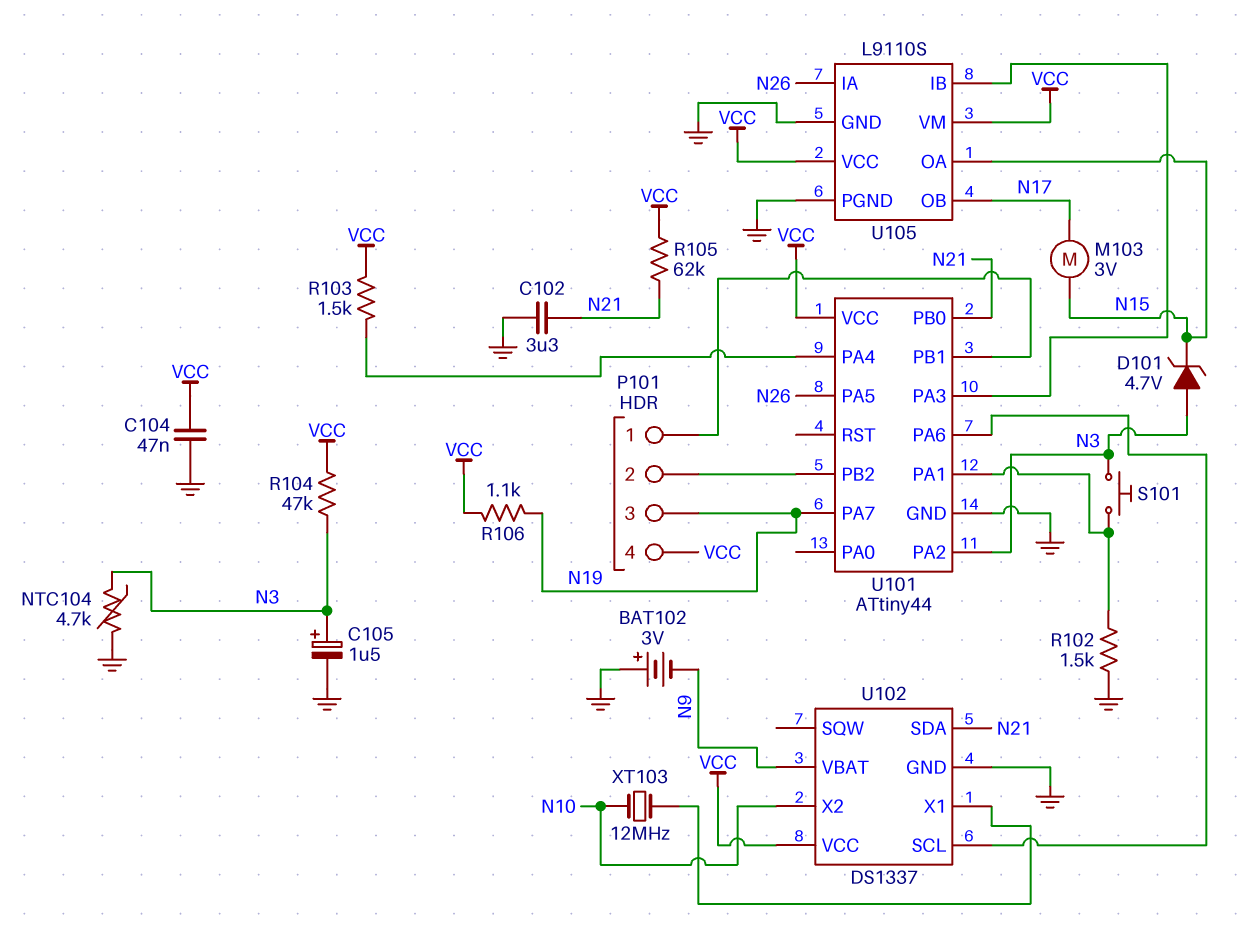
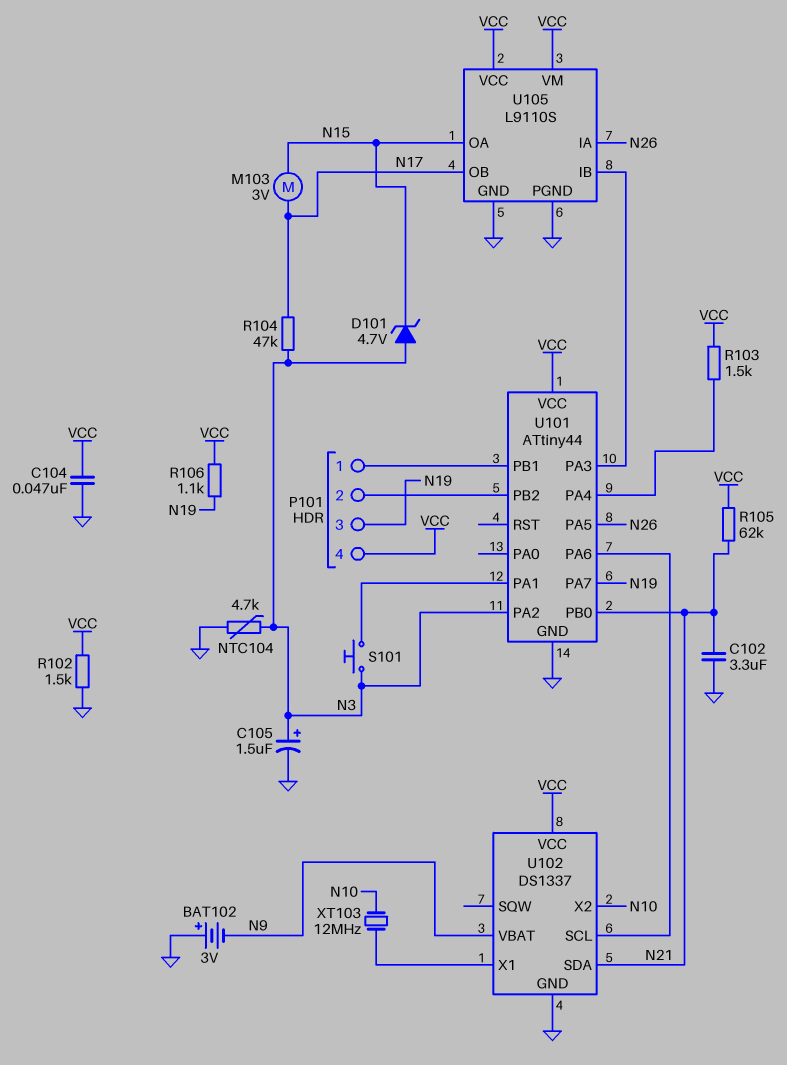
R102: 1.5k (GND, U101/PA1) -> 1.5k (GND, VCC)
R104: 47k (N3, VCC) -> 47k (N3, N17)

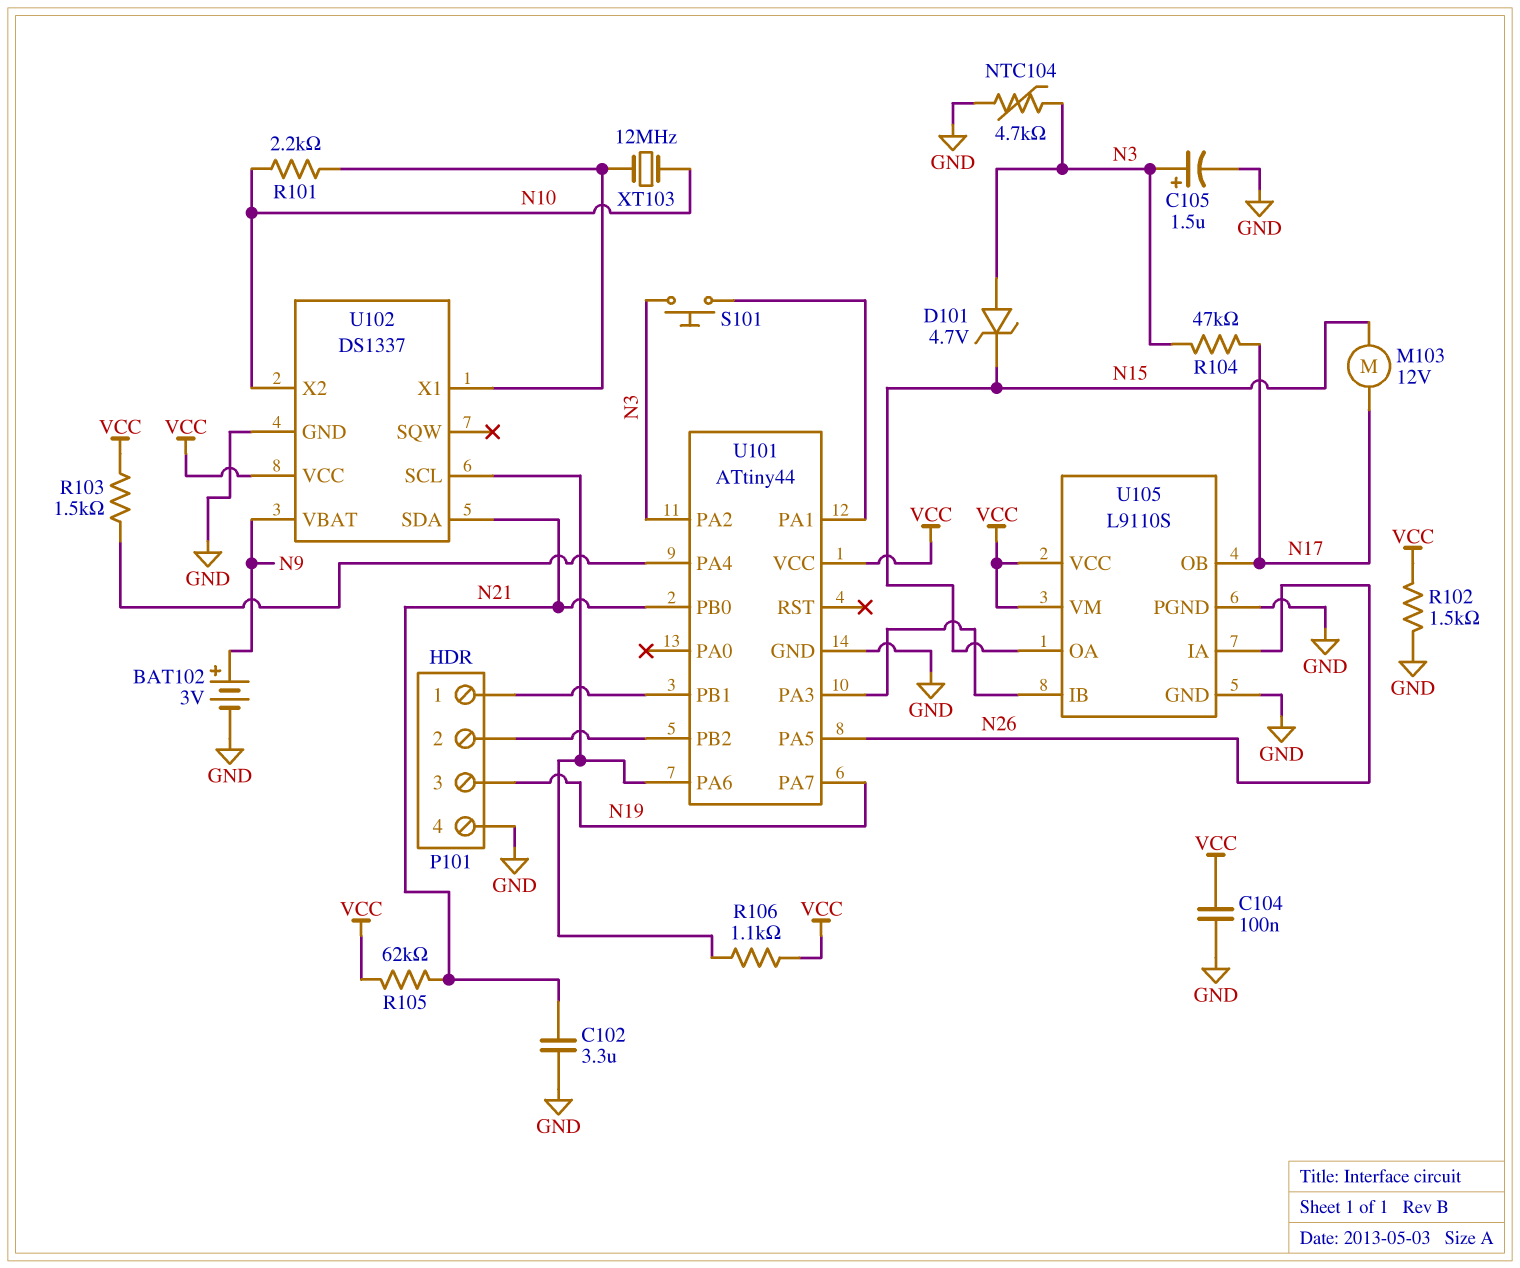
BAT102: 3V (plus GND, minus N9) -> 3V (plus N9, minus GND)
C104: 47nF (GND, VCC) -> 100nF (GND, VCC)
M103: motor 3V (N15, N17) -> motor 12V (N15, N17)
P101 pin 4: VCC -> GND
R101: none -> 2.2k (N10, U102/X1)
R106: 1.1k (N19, VCC) -> 1.1k (U101/PA6, VCC)

